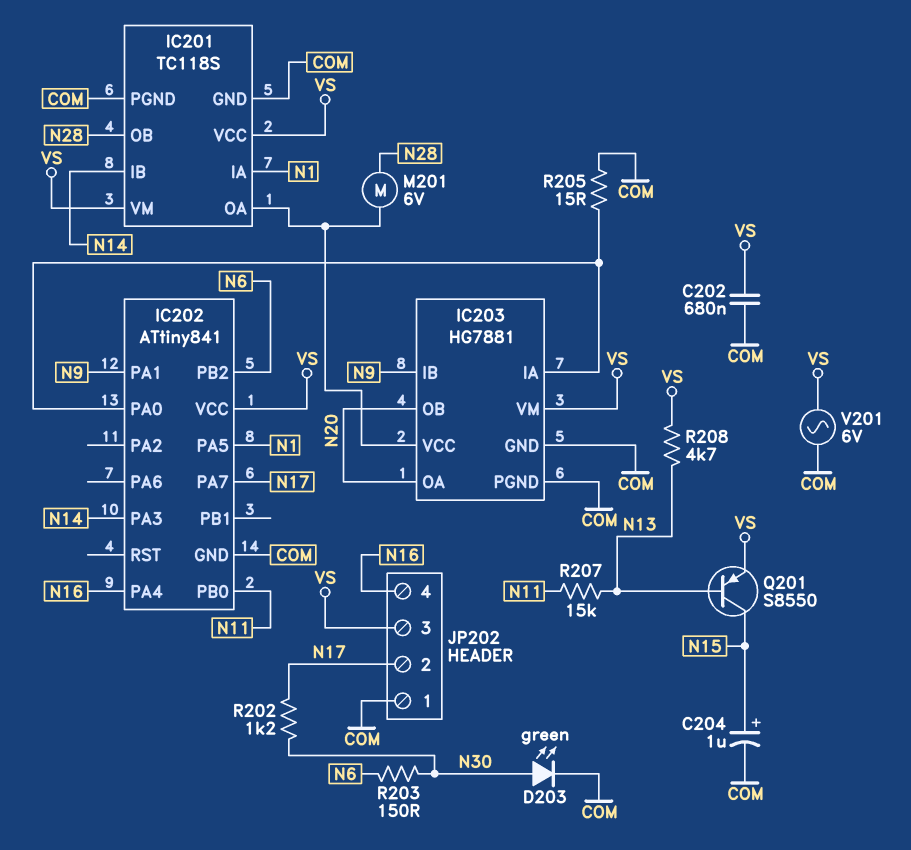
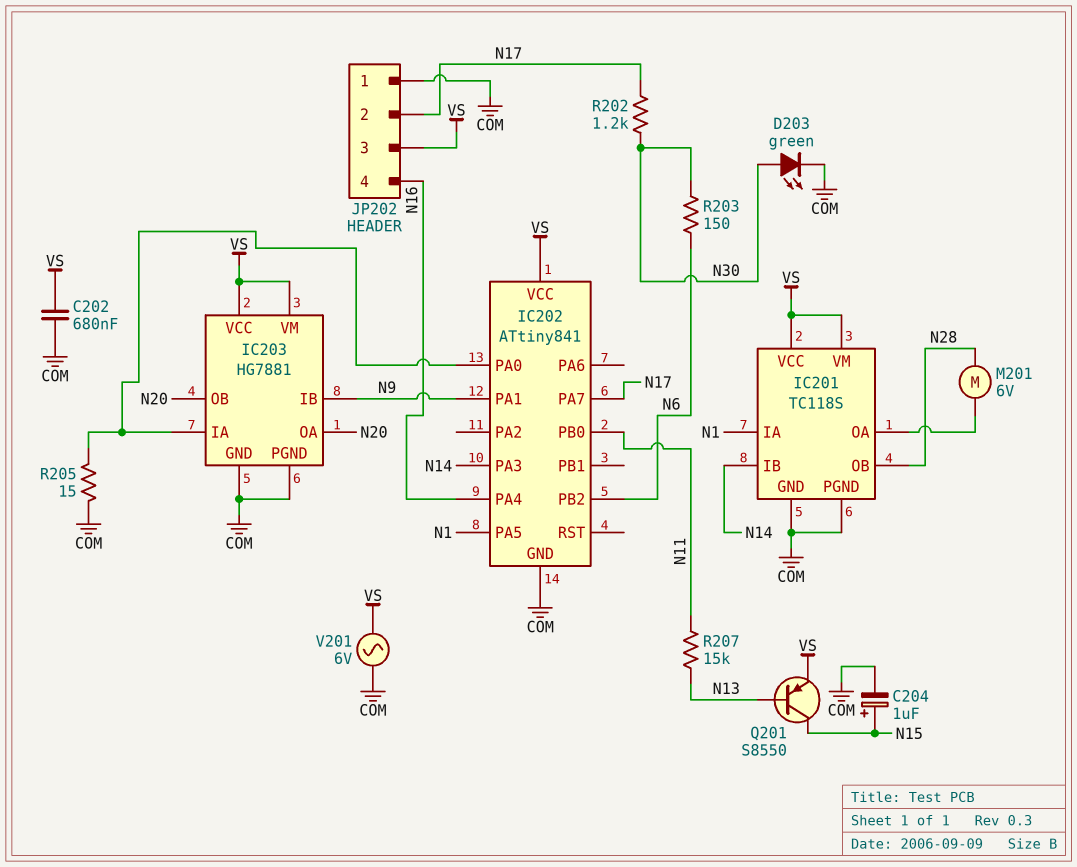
IC203 pin VCC: IC201/OA -> VS
R208: 4.7k (N13, VS) -> none

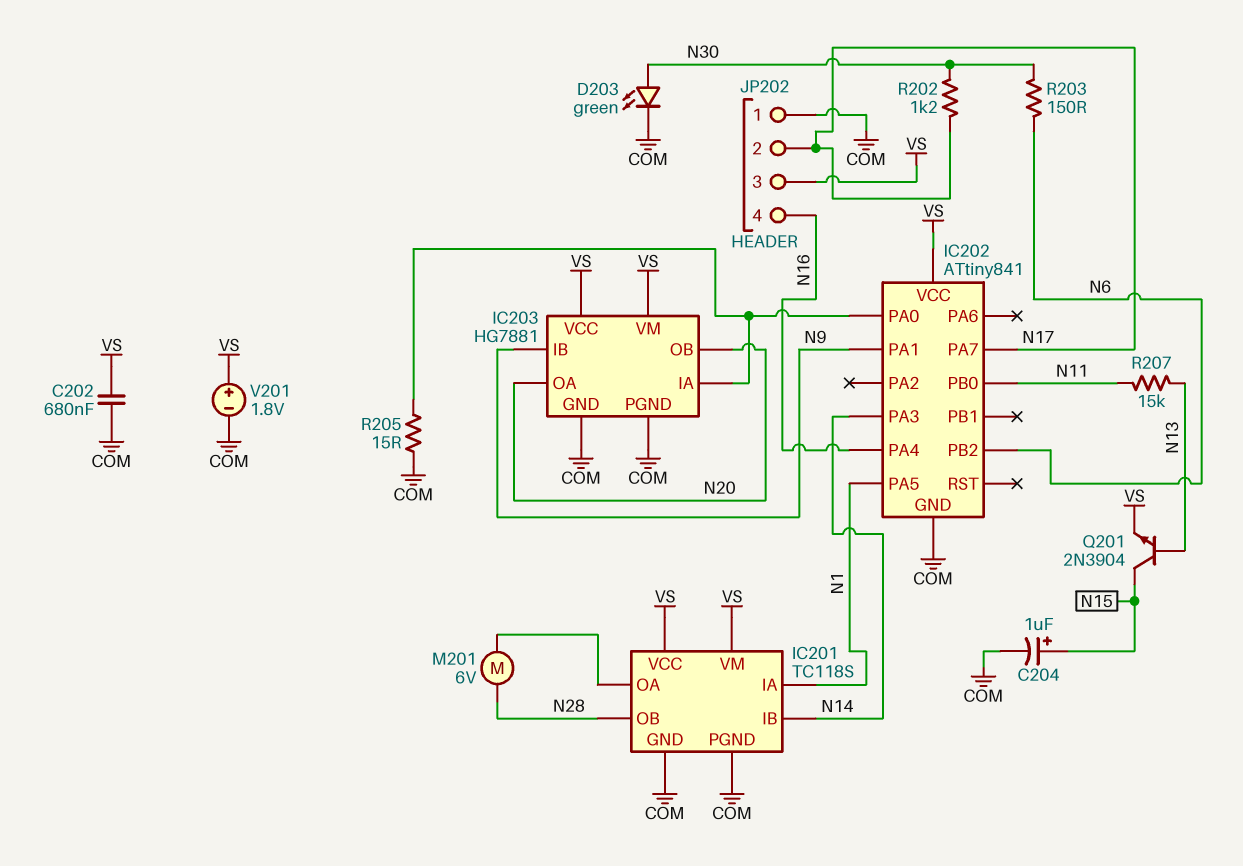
Q201: PNP S8550 (B N13, C N15, E VS) -> NPN 2N3904 (B N13, C N15, E VS)
V201: AC 6V (COM, VS) -> 1.8V (plus VS, minus COM)

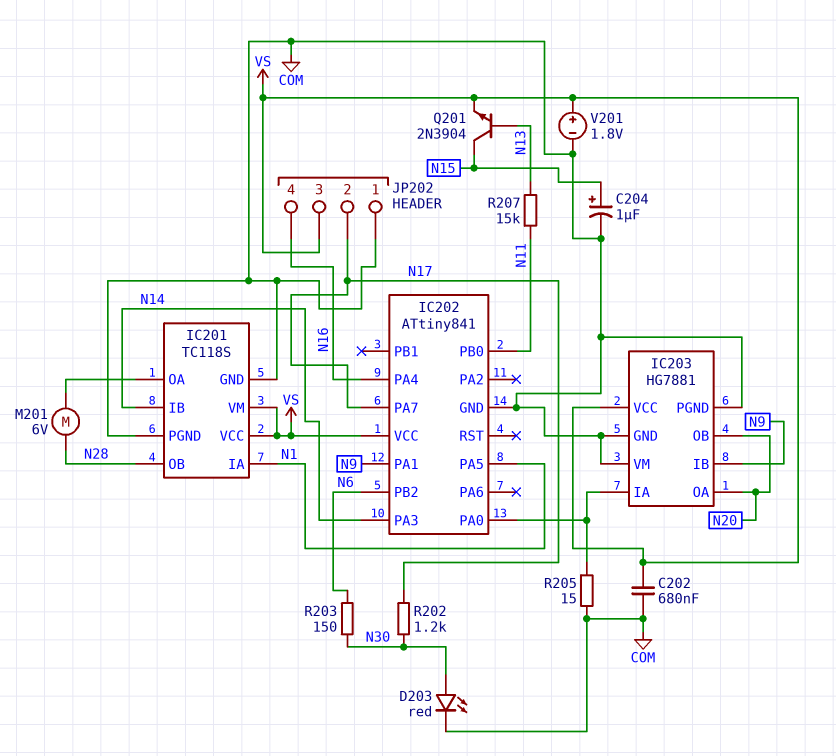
D203: LED green (A N30, K COM) -> LED red (A N30, K COM)
IC203 pin VM: VS -> COM

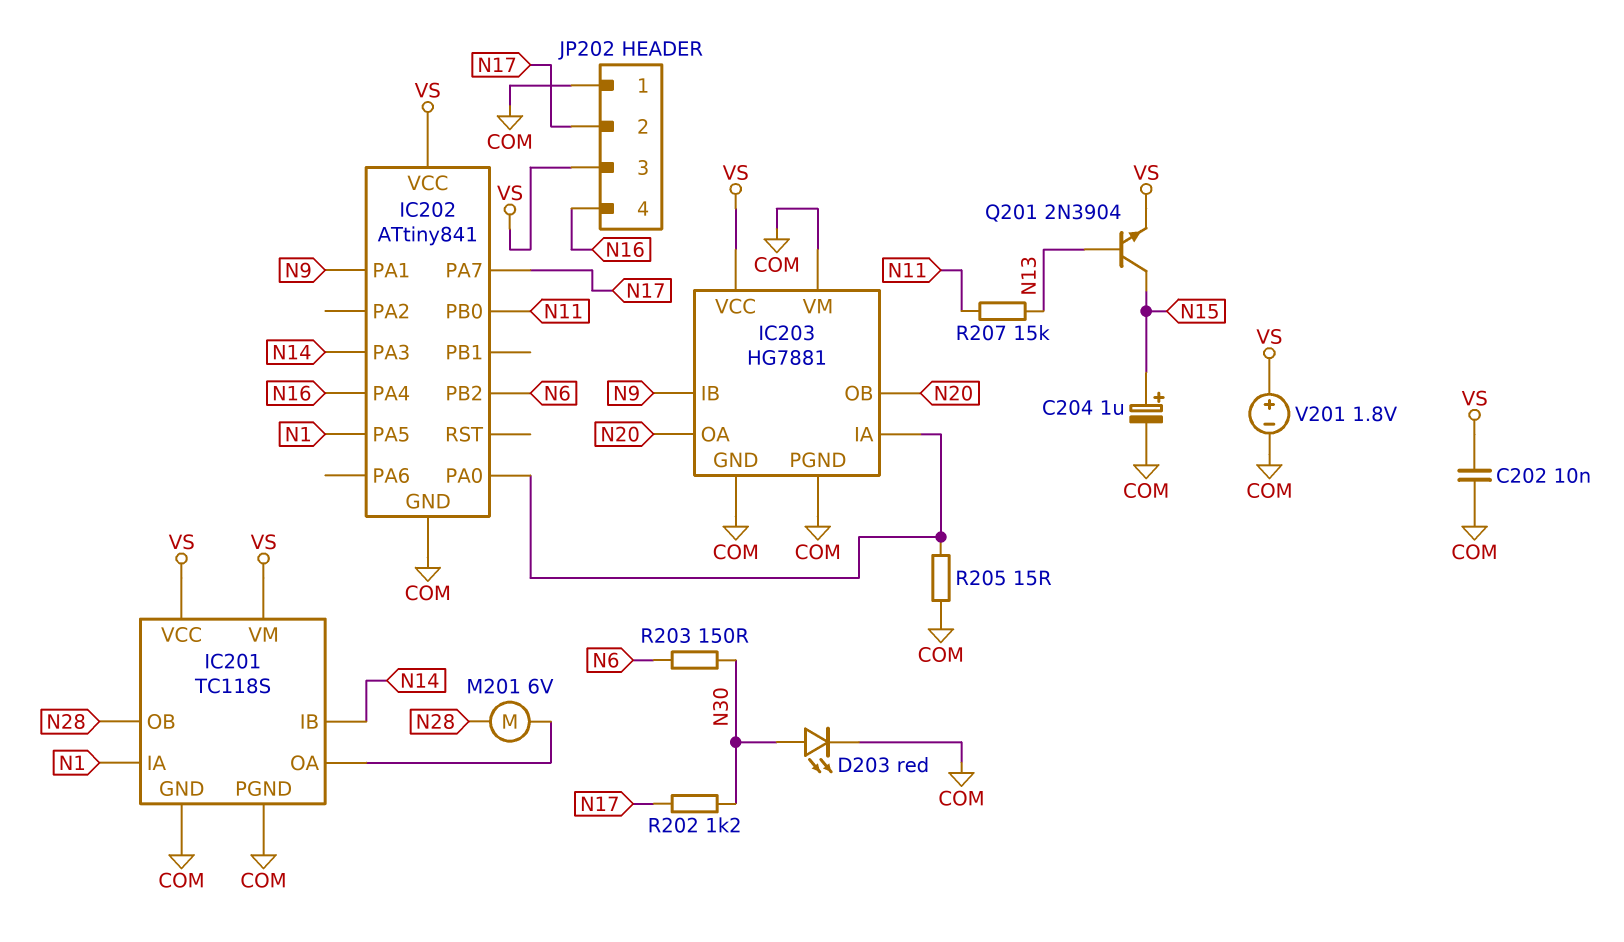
C202: 680nF (COM, VS) -> 10nF (COM, VS)

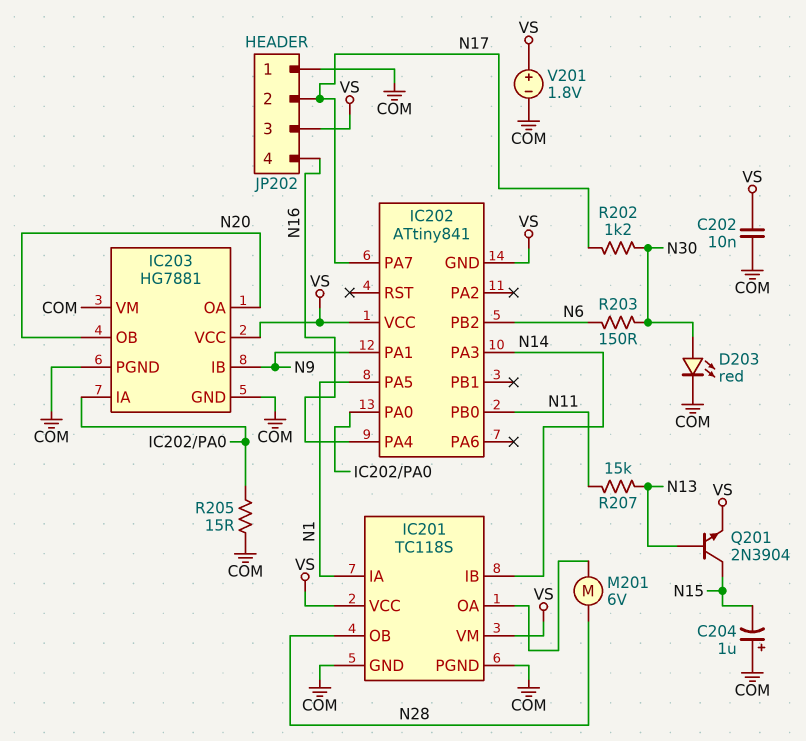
C204: 1uF (plus N15, minus COM) -> 1uF (plus COM, minus N15)
IC202 pin GND: COM -> VS

